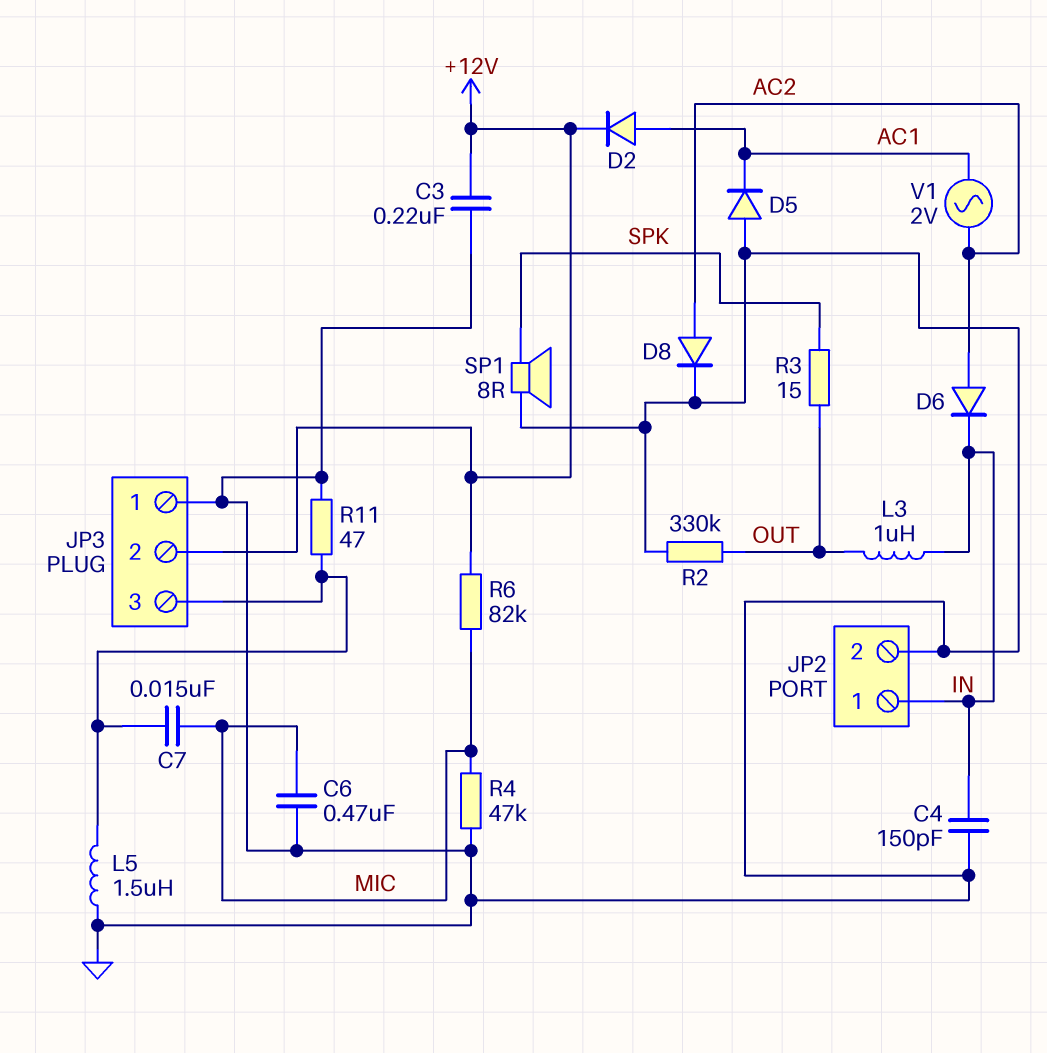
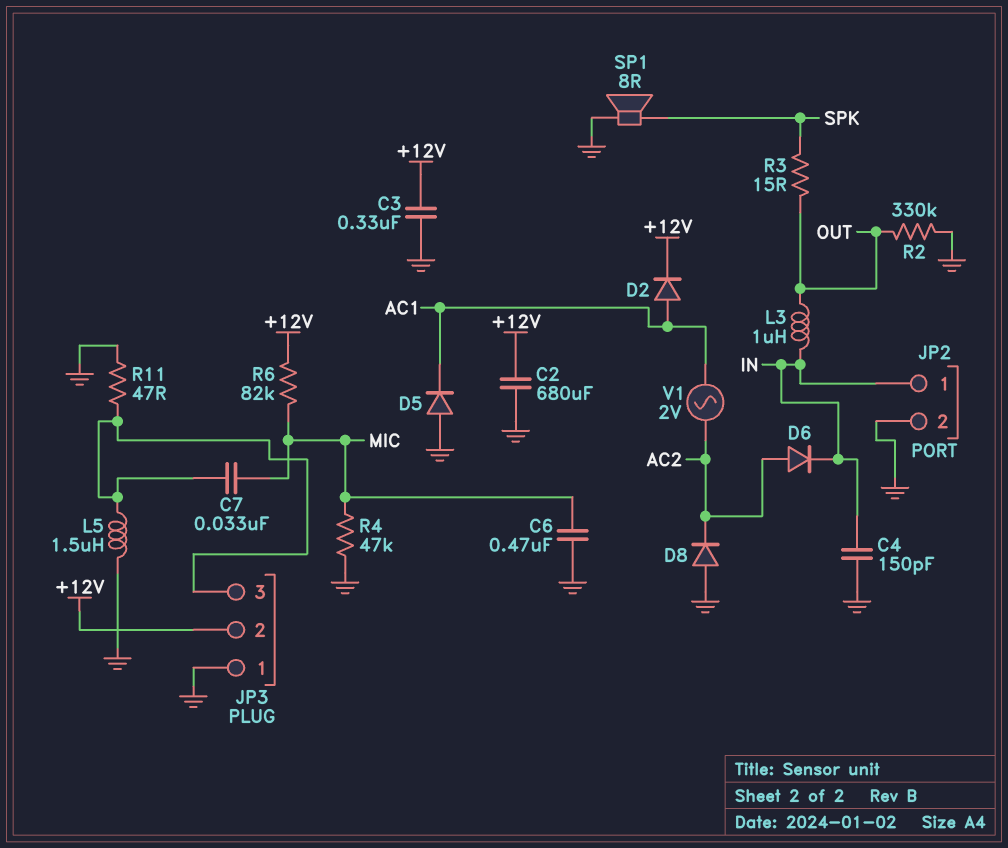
C2: none -> 680uF (+12V, GND)
C3: 220nF (+12V, GND) -> 330nF (+12V, GND)
C7: 15nF (JP3/3, MIC) -> 33nF (JP3/3, MIC)
D8: diode (A AC2, K GND) -> diode (A GND, K AC2)

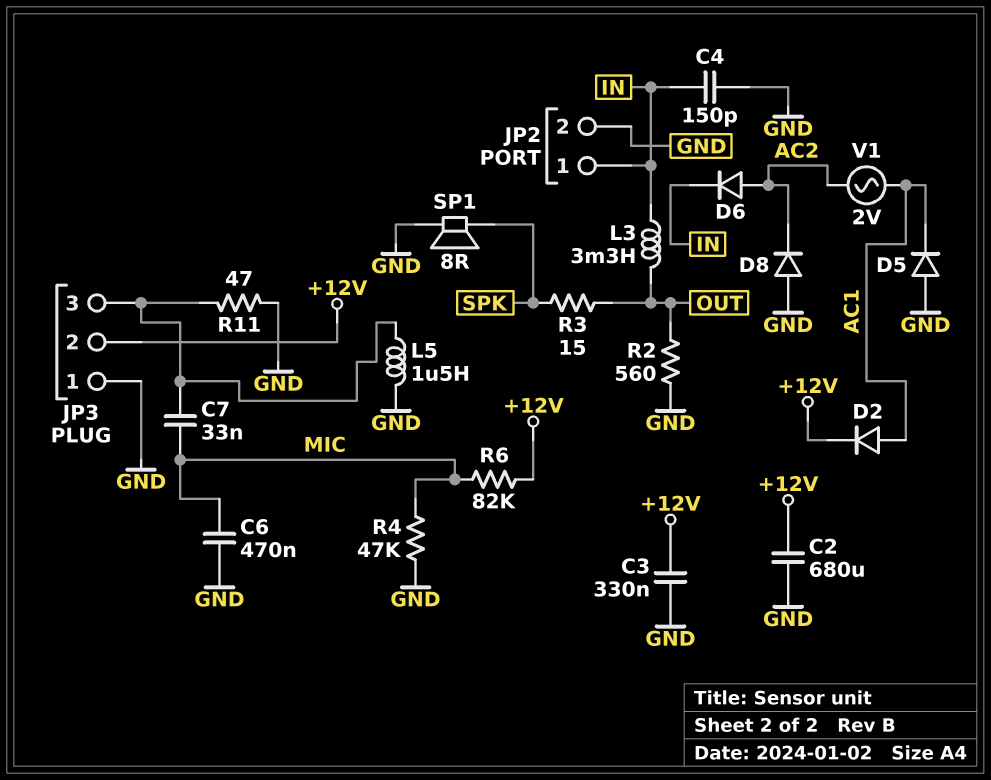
L3: 1uH (IN, OUT) -> 3.3mH (IN, OUT)
R2: 330k (GND, OUT) -> 560 (GND, OUT)

